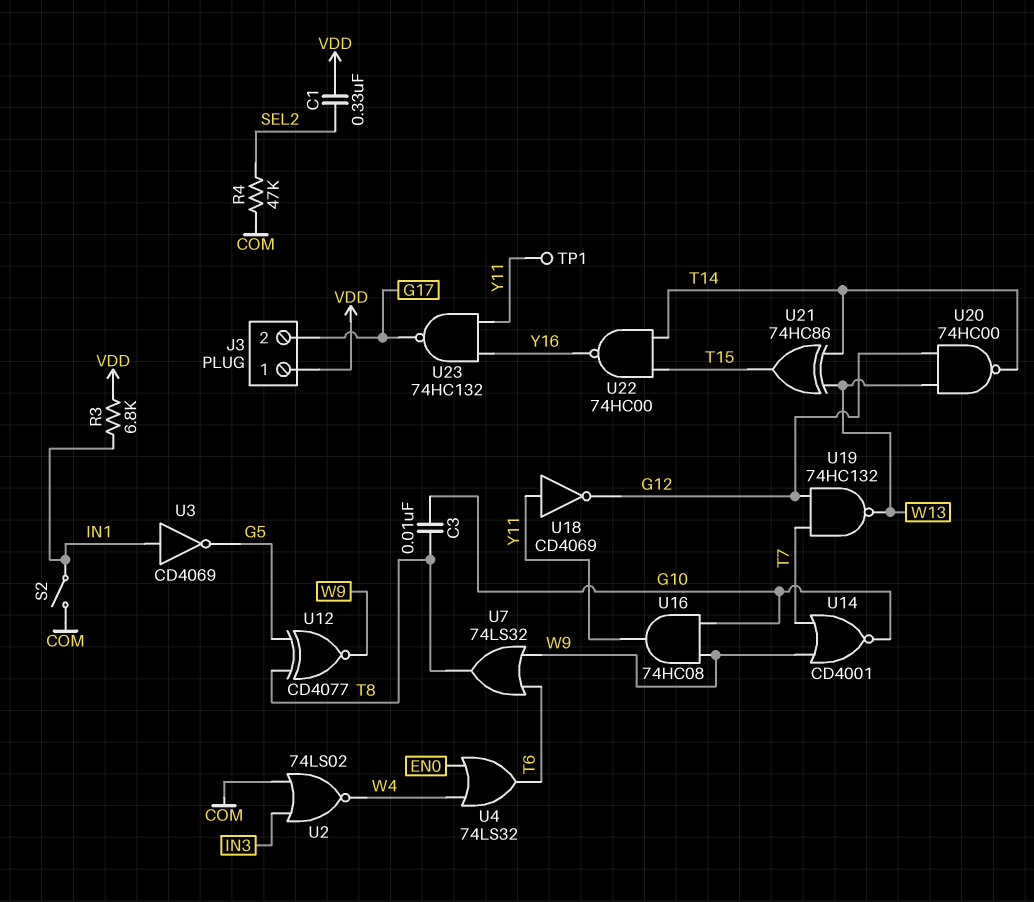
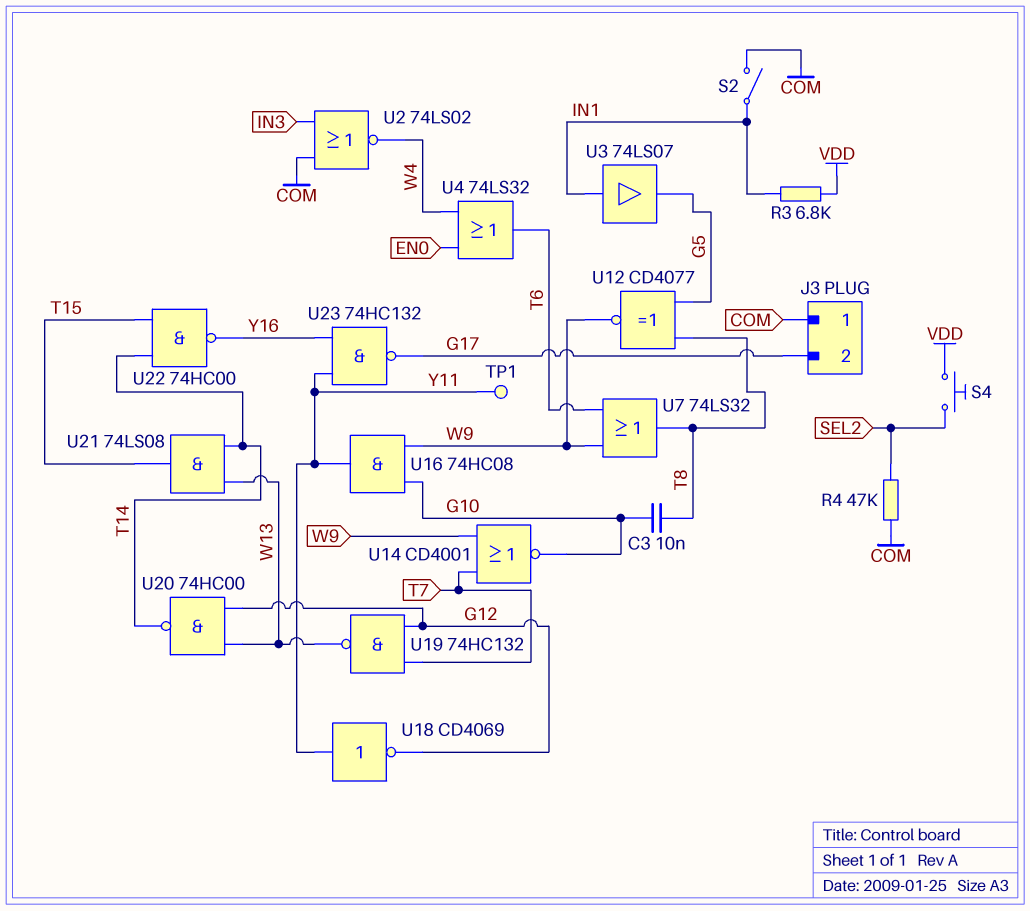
C1: 330nF (SEL2, VDD) -> none
J3 pin 1: VDD -> COM
S4: none -> button (SEL2, VDD)
U3: NOT CD4069 (in IN1, out G5) -> buffer 74LS07 (in IN1, out G5)
U21: XOR 74HC86 (in T14, in W13, out T15) -> AND 74LS08 (in T14, in W13, out T15)

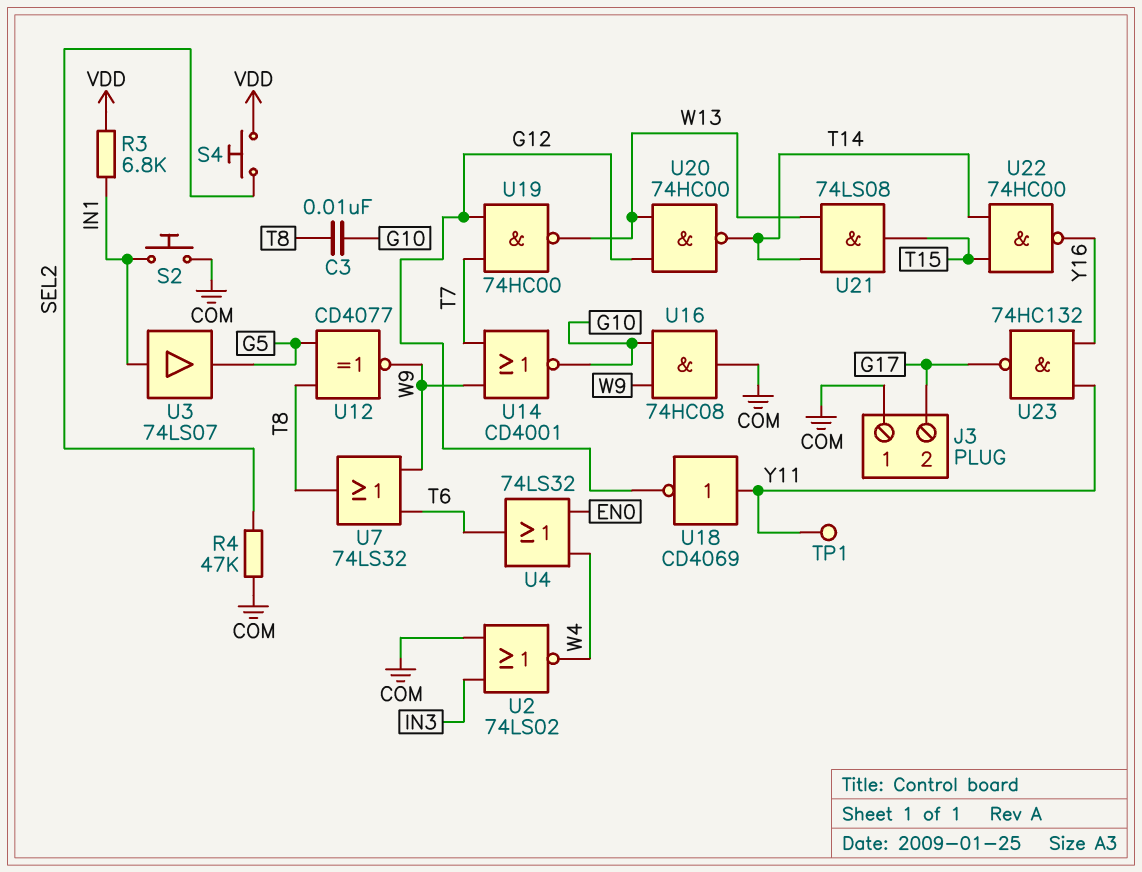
S2: switch (COM, IN1) -> button (COM, IN1)
U16: AND 74HC08 (in G10, in W9, out Y11) -> AND 74HC08 (in G10, in W9, out COM)
U19: NAND 74HC132 (in G12, in T7, out W13) -> NAND 74HC00 (in G12, in T7, out W13)

